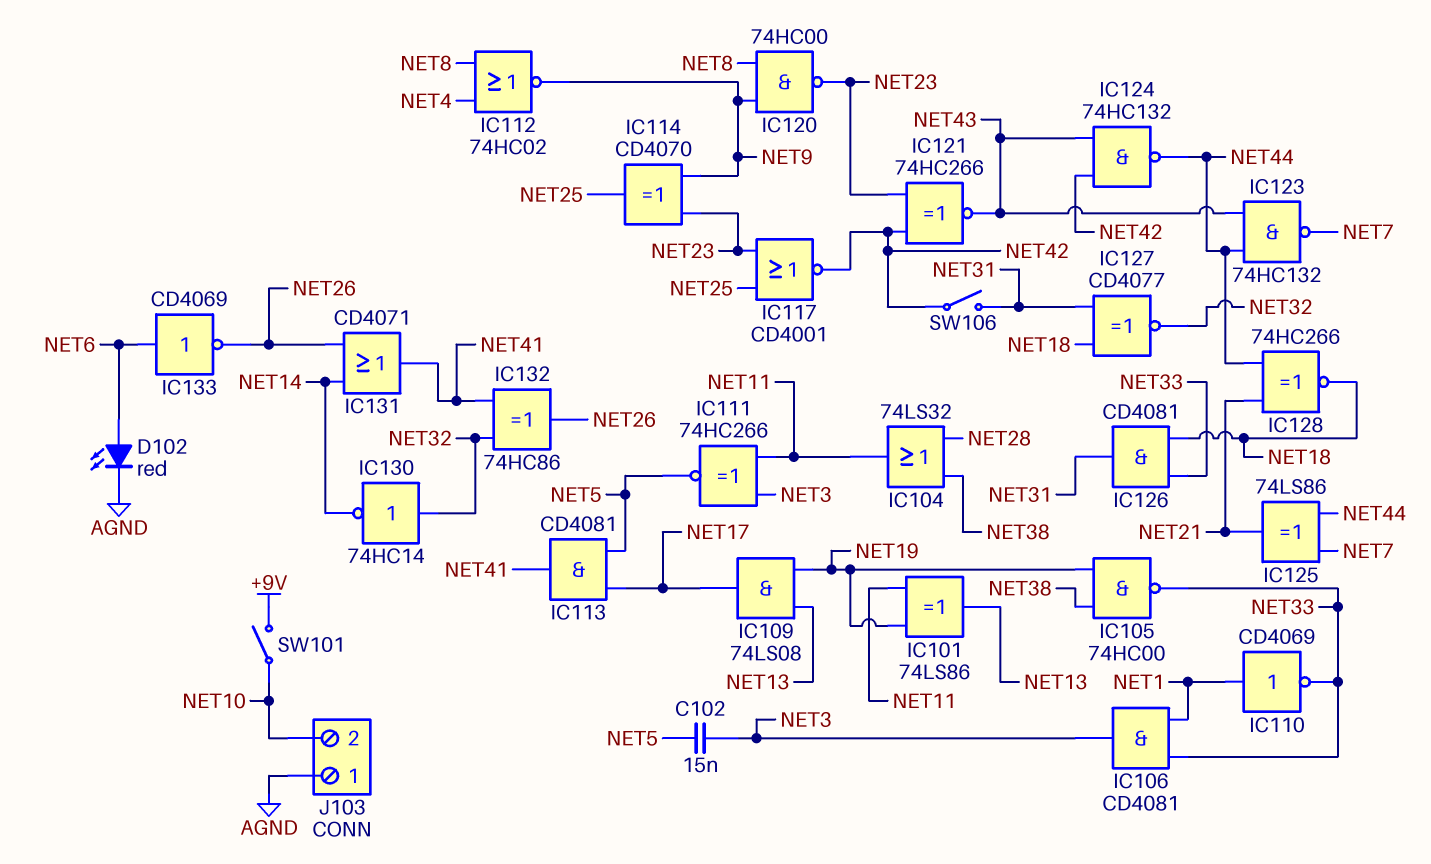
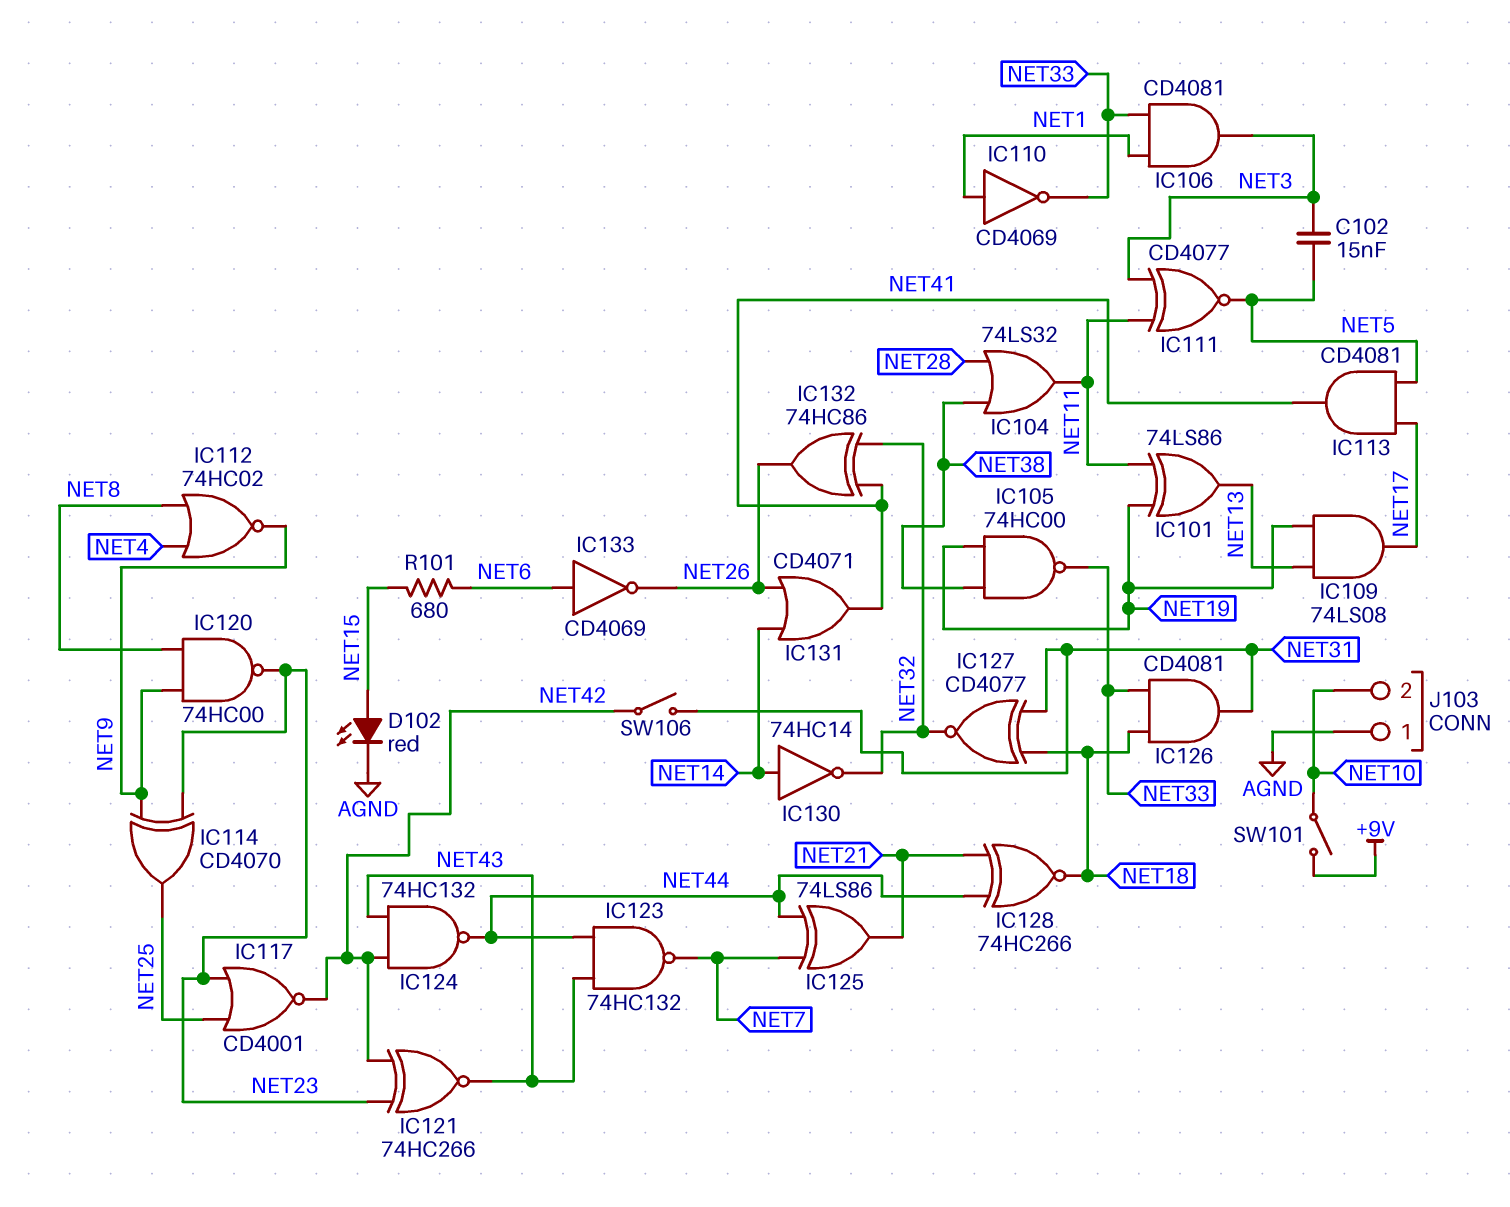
D102: LED red (A NET6, K AGND) -> LED red (A NET15, K AGND)
IC111: XNOR 74HC266 (in NET3, in NET11, out NET5) -> XNOR CD4077 (in NET3, in NET11, out NET5)
IC130: NOT 74HC14 (in NET32, out NET14) -> NOT 74HC14 (in NET14, out NET32)
R101: none -> 680 (NET6, NET15)

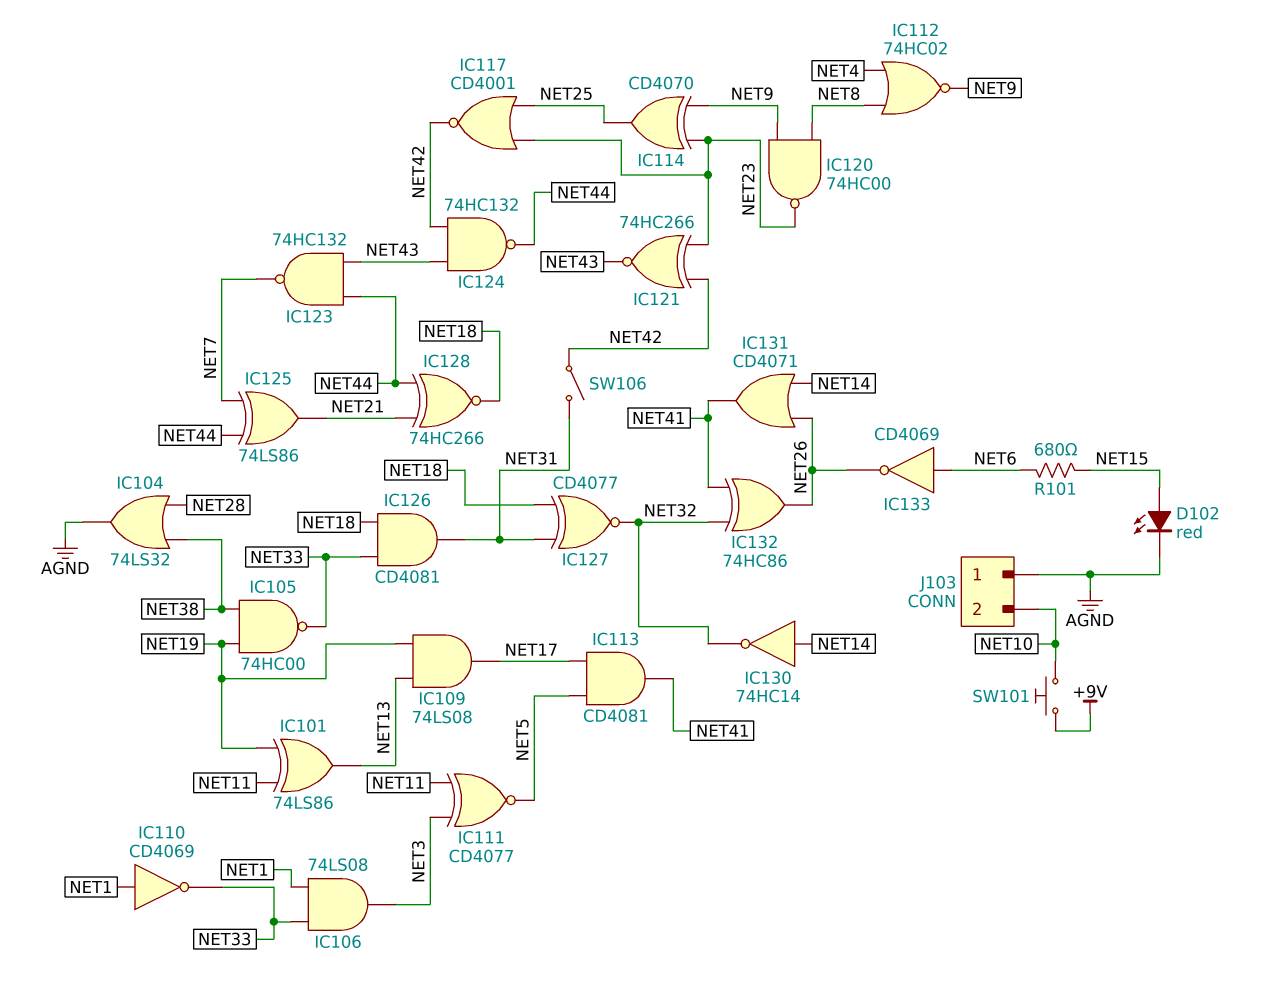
C102: 15nF (NET3, NET5) -> none
IC104: OR 74LS32 (in NET28, in NET38, out NET11) -> OR 74LS32 (in NET28, in NET38, out AGND)
IC106: AND CD4081 (in NET1, in NET33, out NET3) -> AND 74LS08 (in NET1, in NET33, out NET3)
SW101: switch (+9V, NET10) -> button (+9V, NET10)

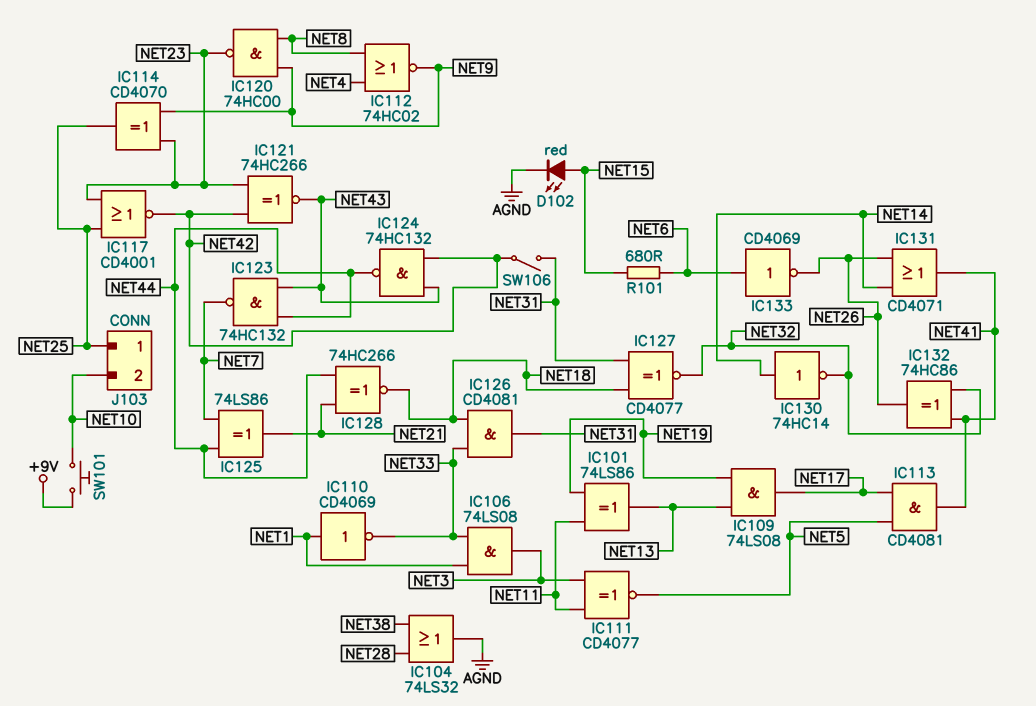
IC105: NAND 74HC00 (in NET19, in NET38, out NET33) -> none
J103 pin 1: AGND -> NET25

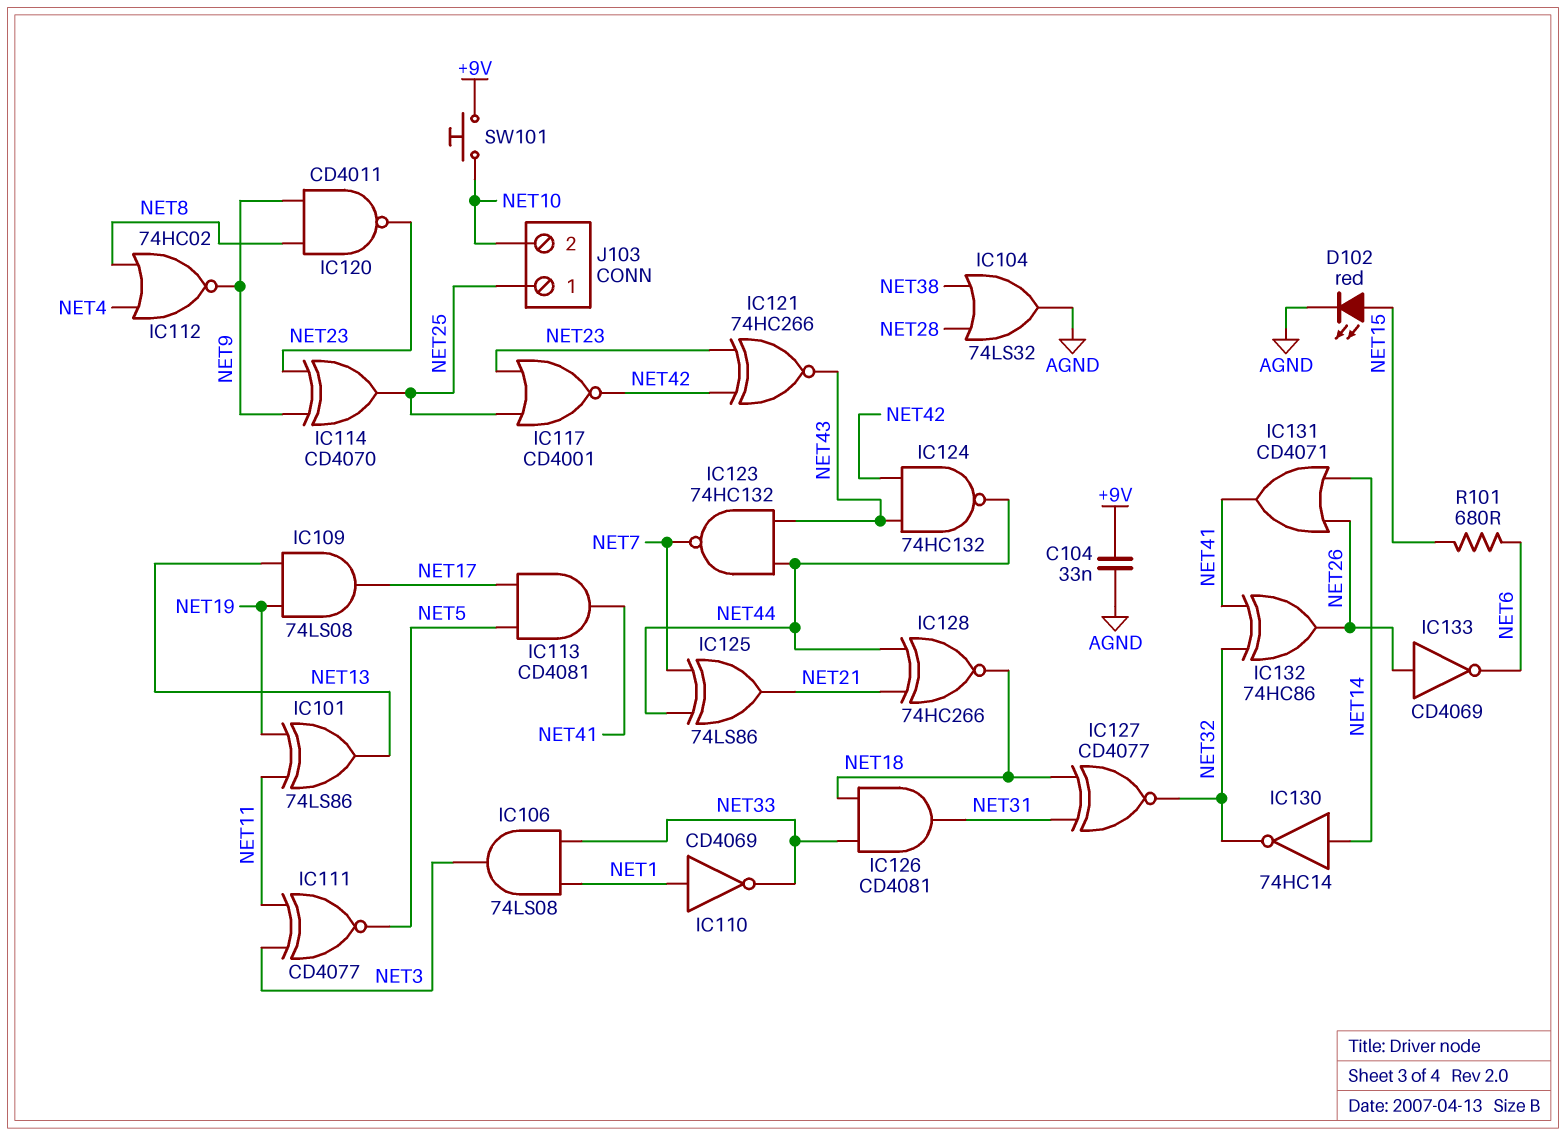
C104: none -> 33nF (+9V, AGND)
IC120: NAND 74HC00 (in NET8, in NET9, out NET23) -> NAND CD4011 (in NET8, in NET9, out NET23)
IC133: NOT CD4069 (in NET6, out NET26) -> NOT CD4069 (in NET26, out NET6)
SW106: switch (NET31, NET42) -> none

